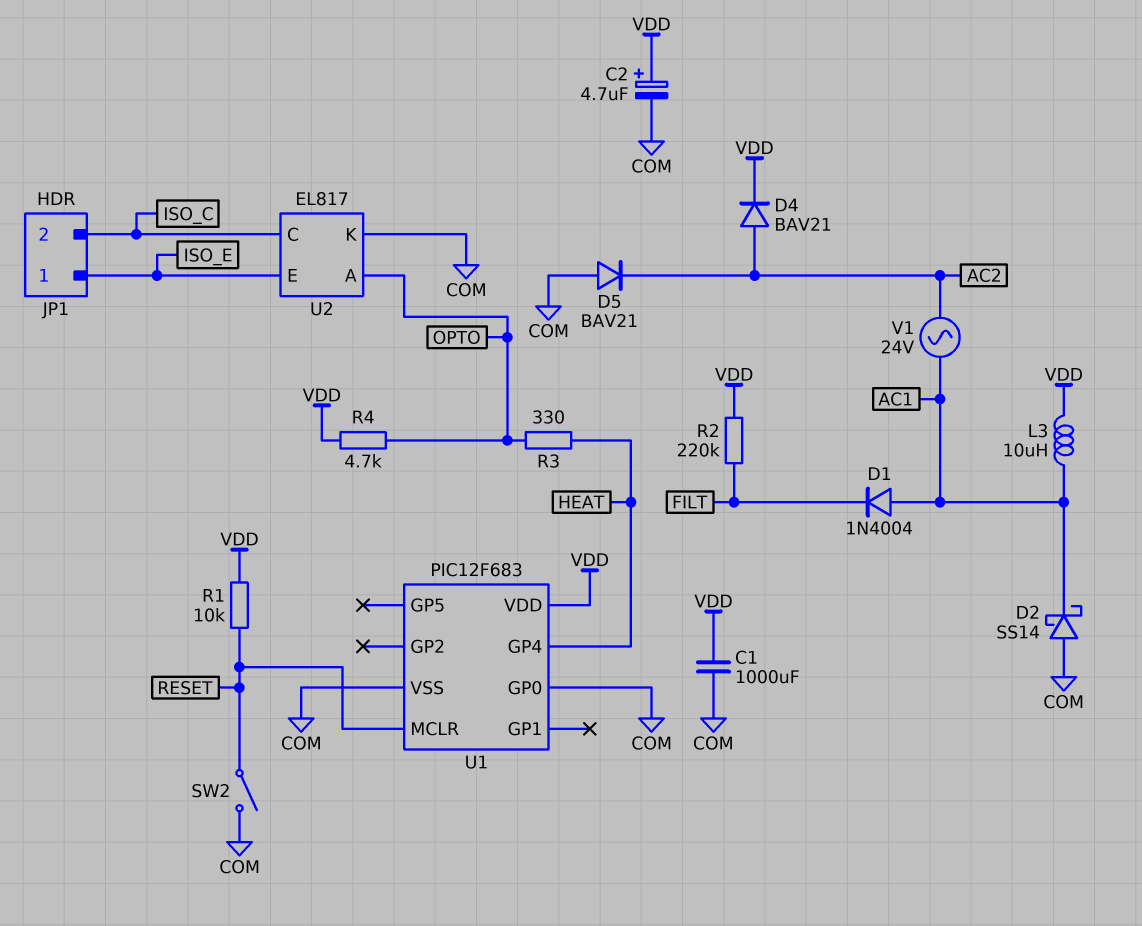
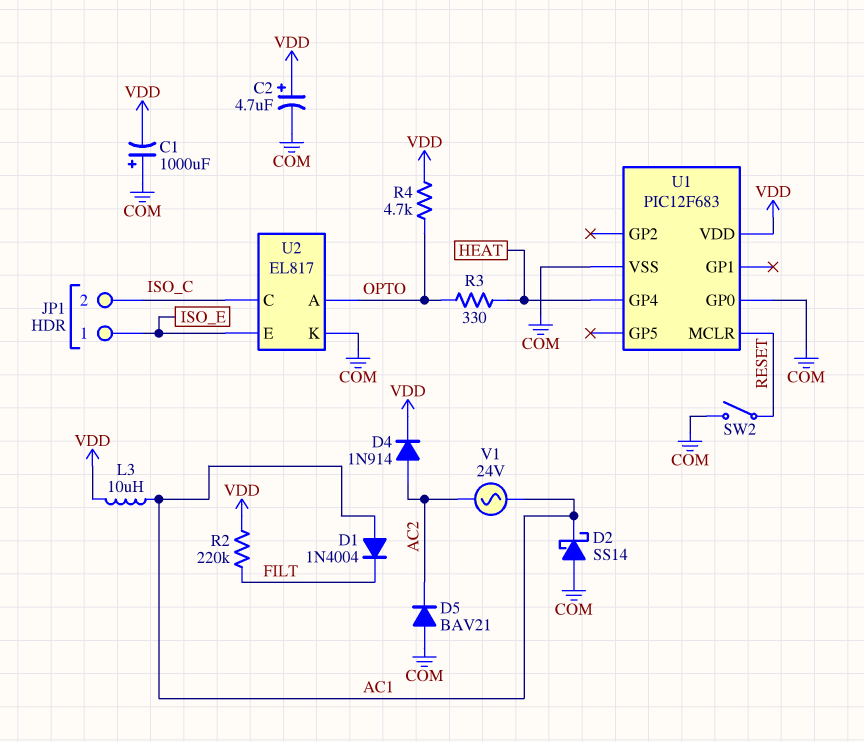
C1: 1000uF (COM, VDD) -> 1000uF (plus COM, minus VDD)
D4: diode BAV21 (A AC2, K VDD) -> diode 1N914 (A AC2, K VDD)
R1: 10k (RESET, VDD) -> none

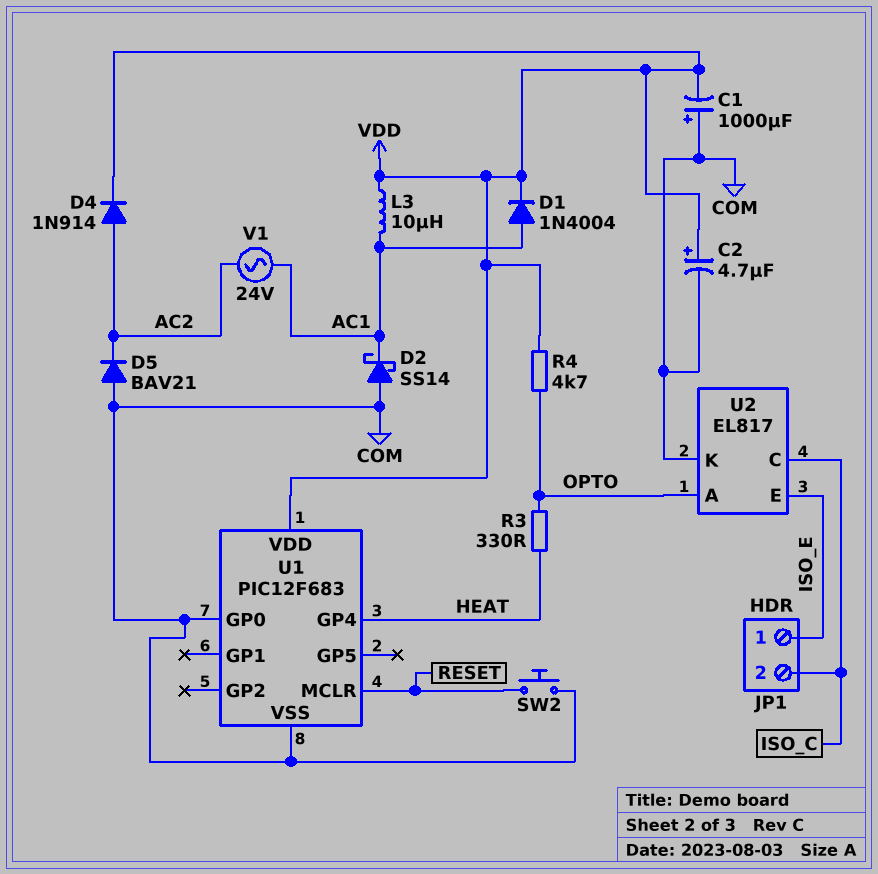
D1: diode 1N4004 (A AC1, K FILT) -> diode 1N4004 (A AC1, K VDD)
R2: 220k (FILT, VDD) -> none
SW2: switch (COM, RESET) -> button (COM, RESET)

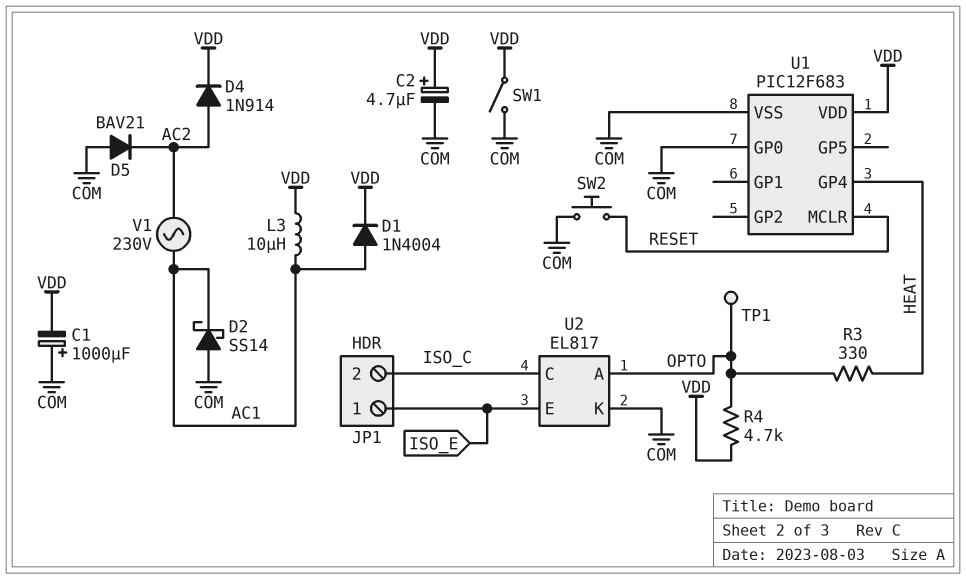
SW1: none -> switch (COM, VDD)
TP1: none -> test point (OPTO)
V1: AC 24V (AC1, AC2) -> AC 230V (AC1, AC2)

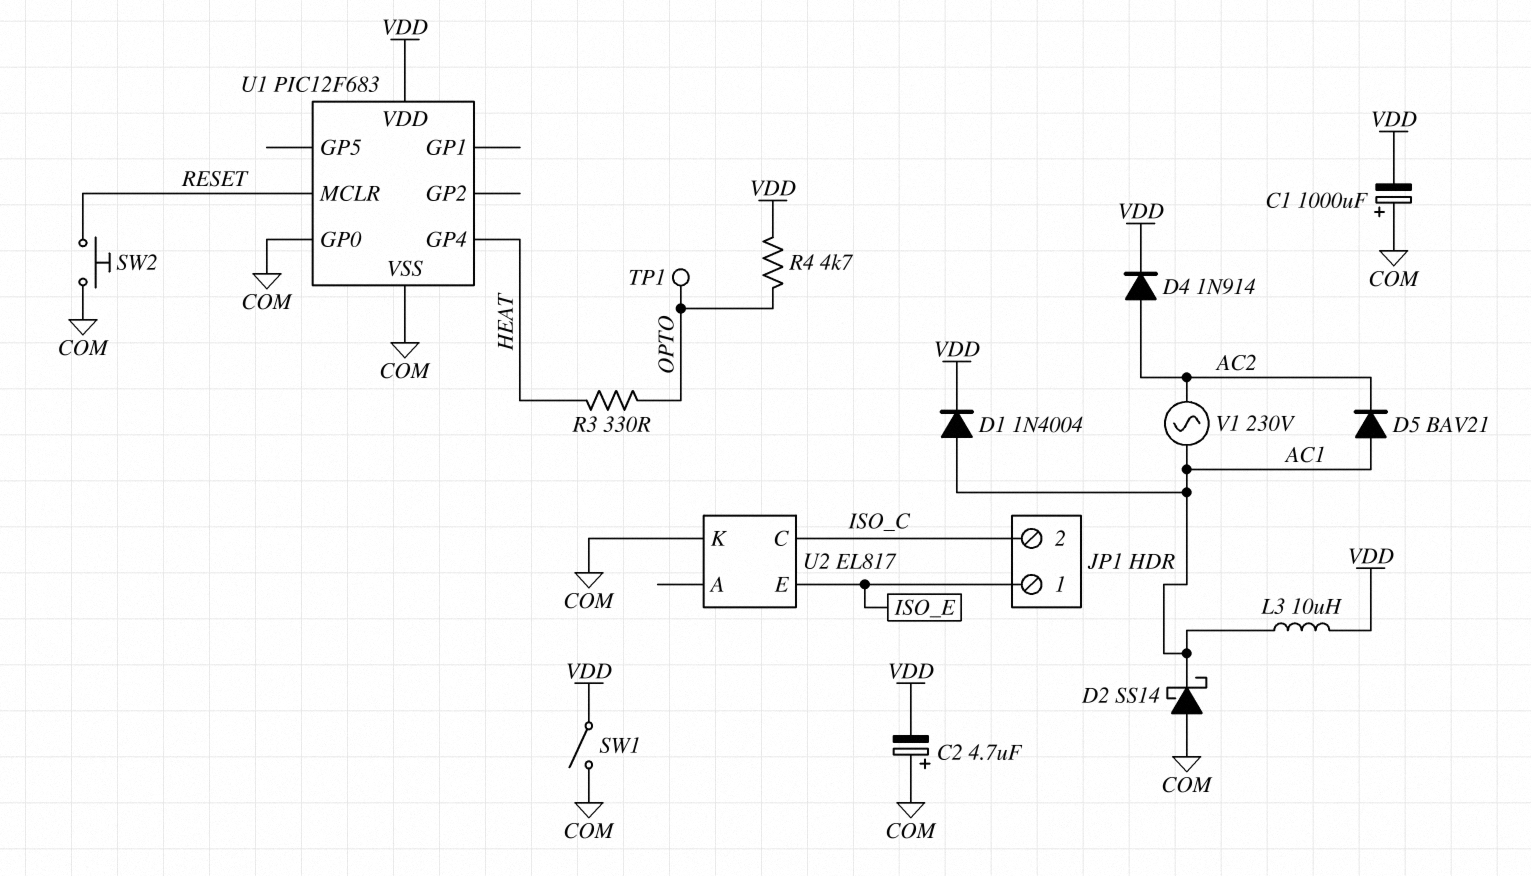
C2: 4.7uF (plus VDD, minus COM) -> 4.7uF (plus COM, minus VDD)
D5: diode BAV21 (A COM, K AC2) -> diode BAV21 (A AC1, K AC2)
U2 pin A: OPTO -> none

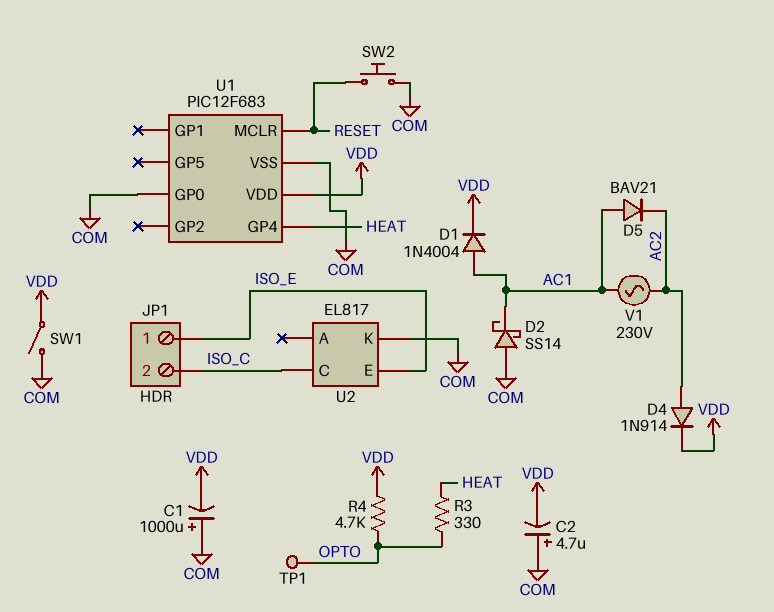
L3: 10uH (AC1, VDD) -> none

